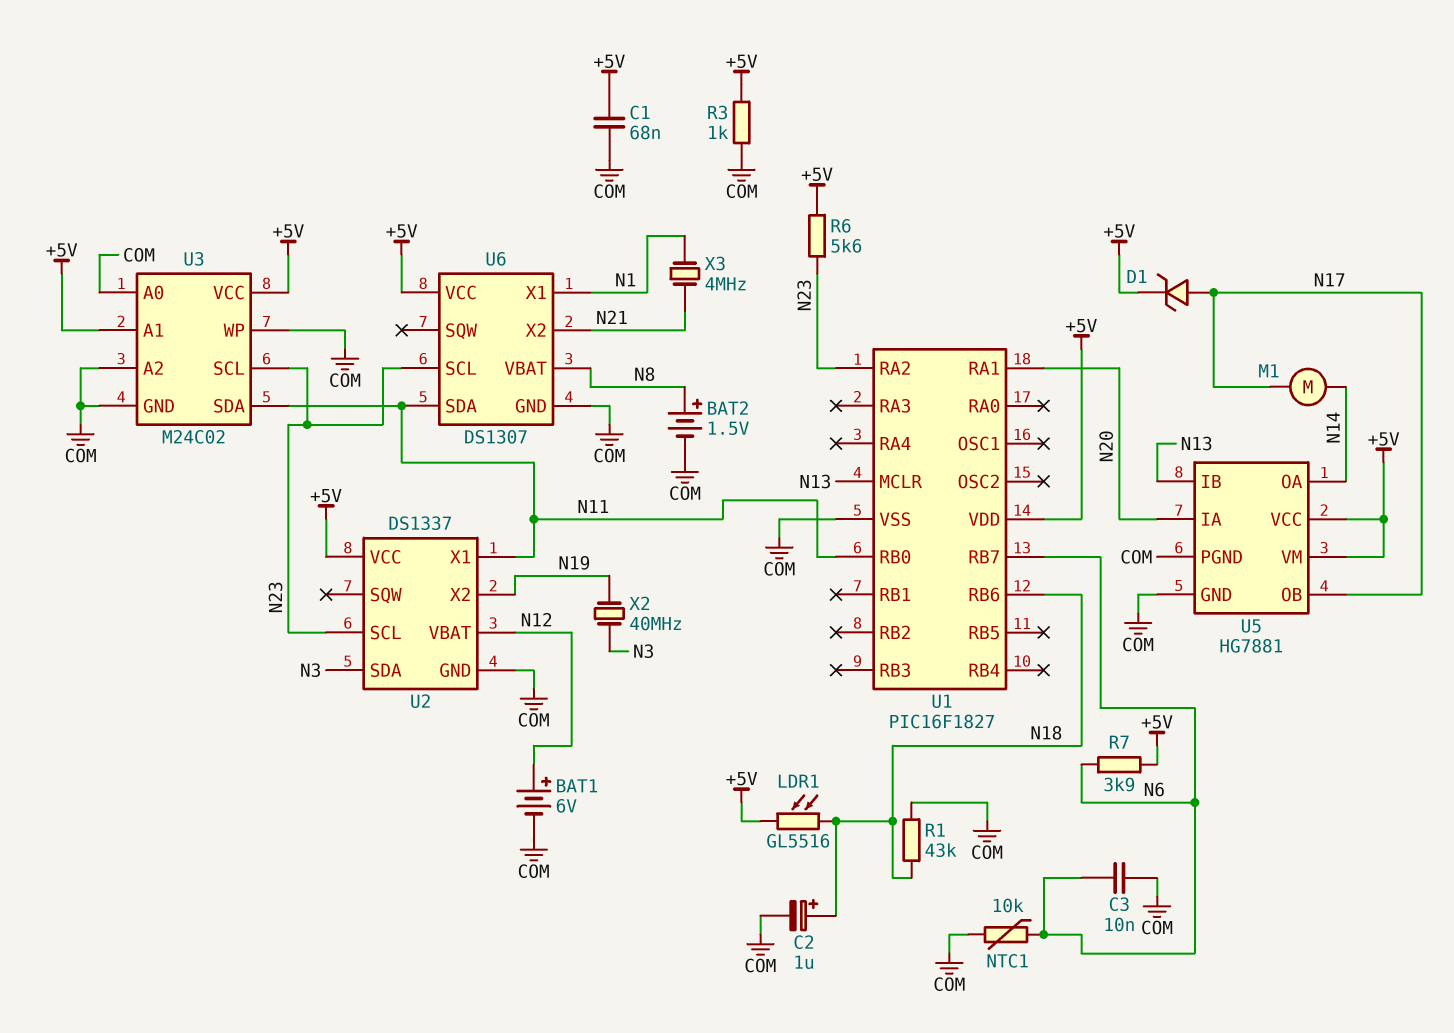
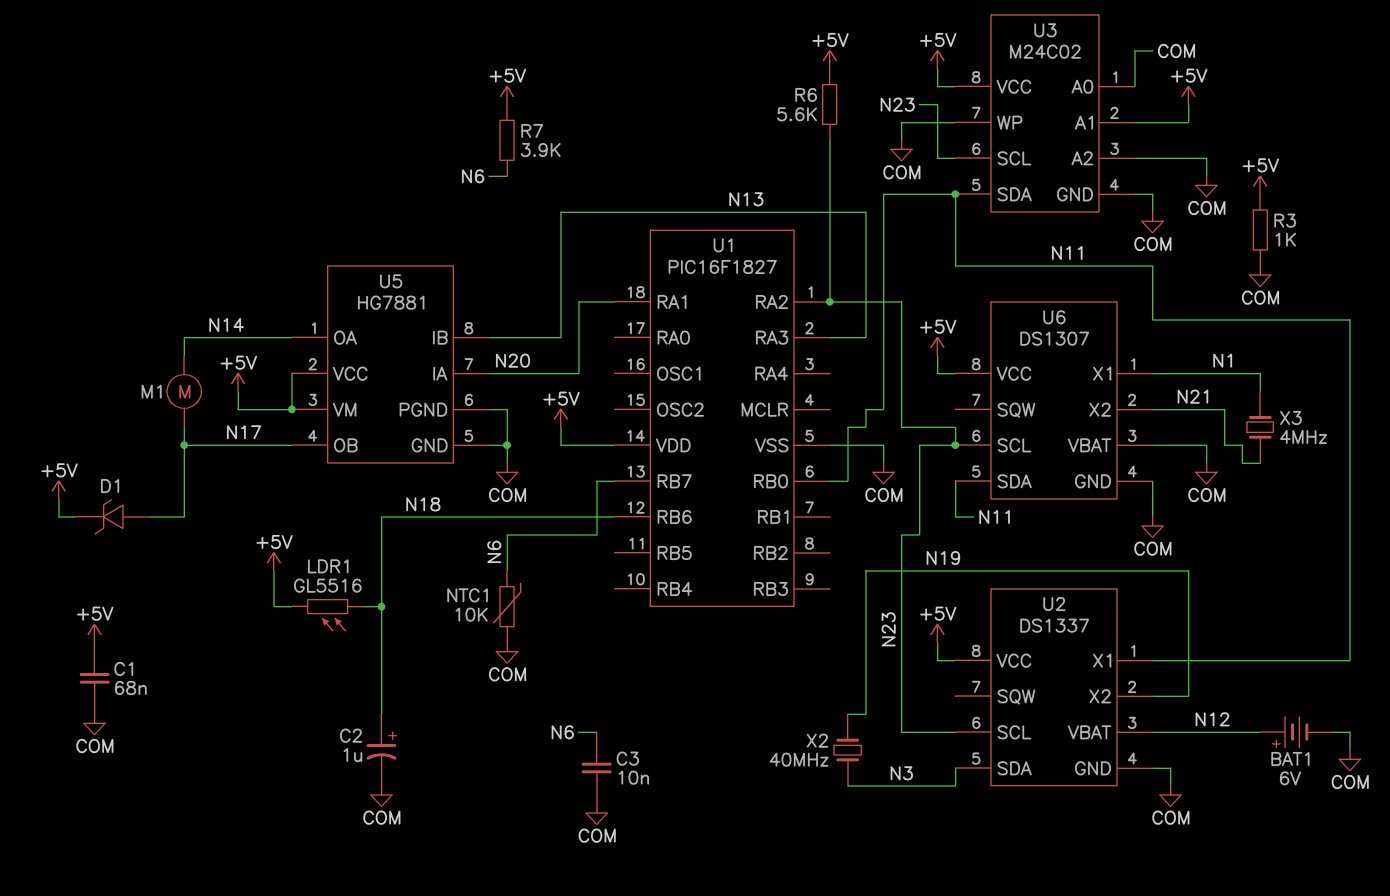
BAT2: 1.5V (plus N8, minus COM) -> none
R1: 43k (COM, N18) -> none
U1 pin MCLR: N13 -> none
U1 pin RA3: none -> N13
U6 pin VBAT: N8 -> COM

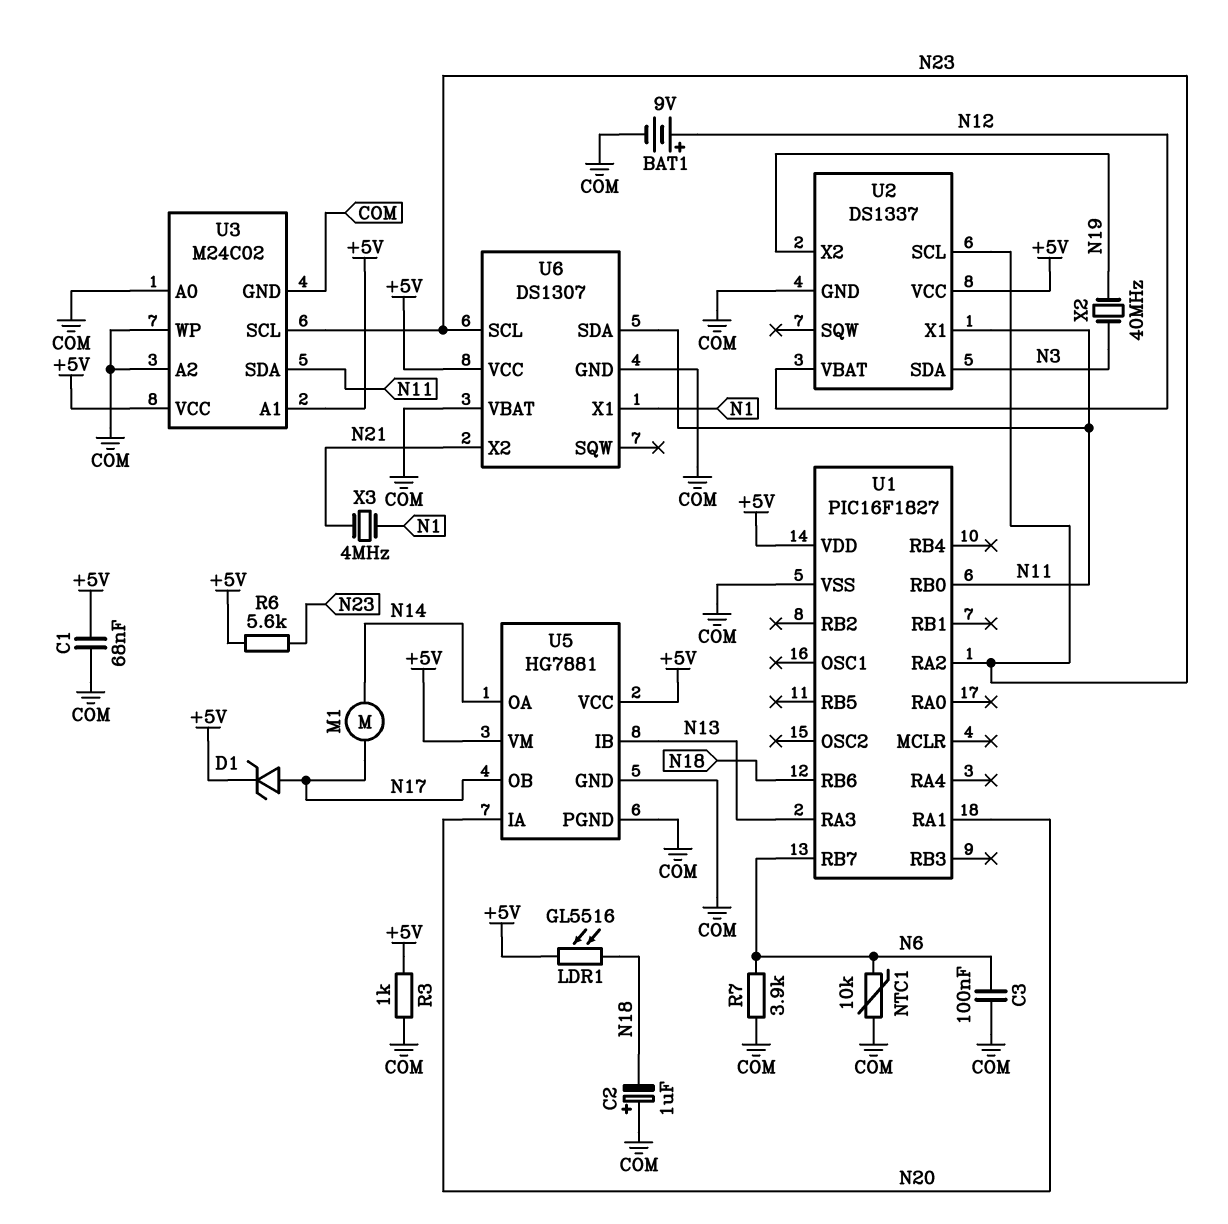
BAT1: 6V (plus N12, minus COM) -> 9V (plus N12, minus COM)
C2: 1uF (plus N18, minus COM) -> 1uF (plus COM, minus N18)
C3: 10nF (COM, N6) -> 100nF (COM, N6)
R7: 3.9k (+5V, N6) -> 3.9k (COM, N6)

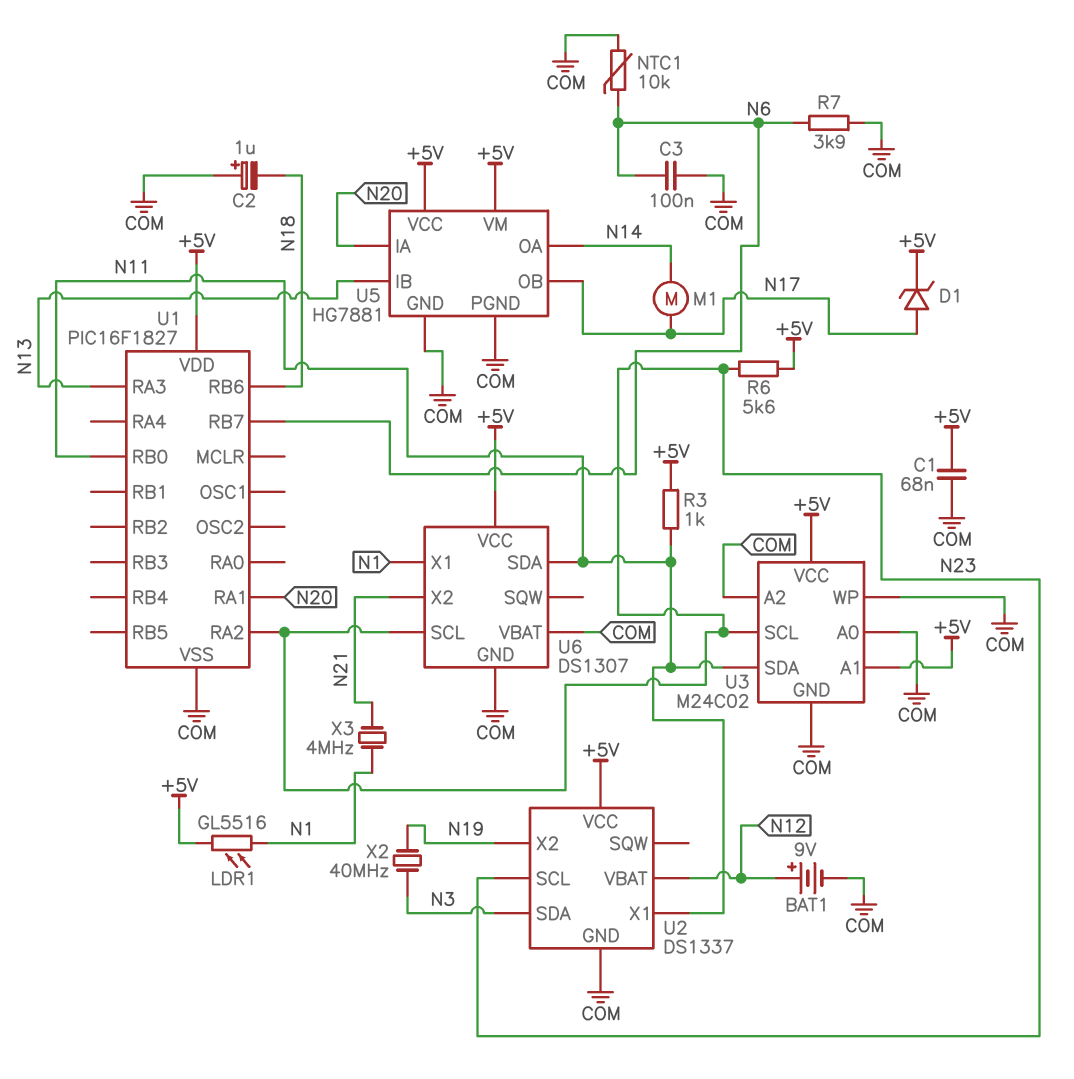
LDR1: GL5516 (+5V, N18) -> GL5516 (+5V, N1)
R3: 1k (+5V, COM) -> 1k (+5V, N11)

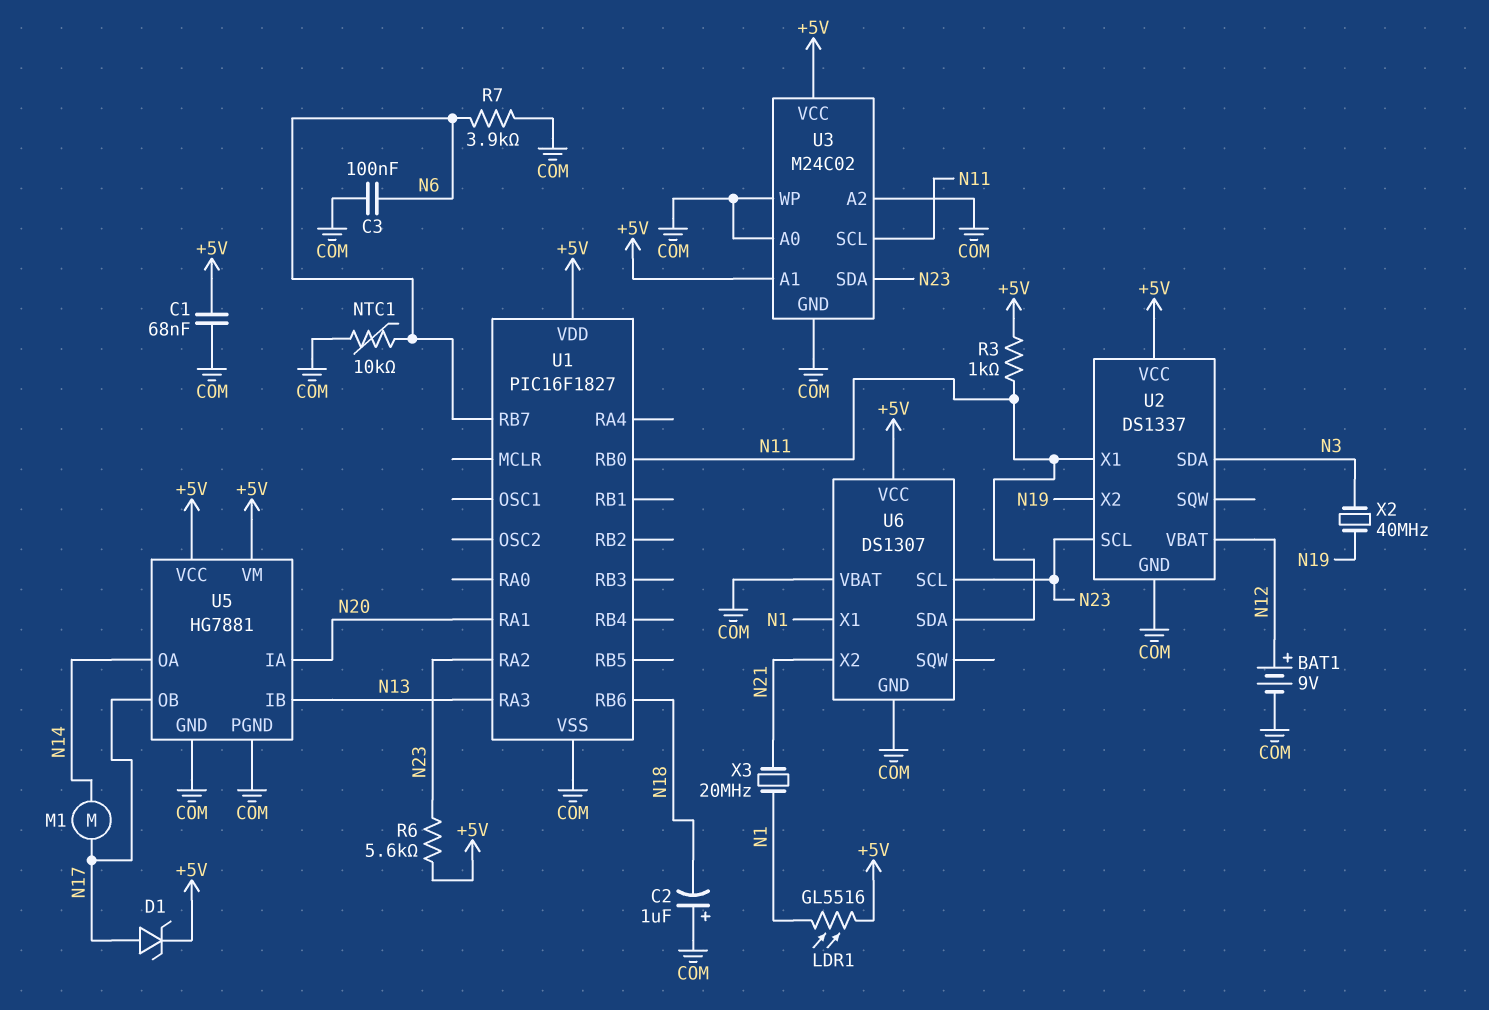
U3 pin SCL: N23 -> N11
U3 pin SDA: N11 -> N23
X3: 4MHz (N1, N21) -> 20MHz (N1, N21)

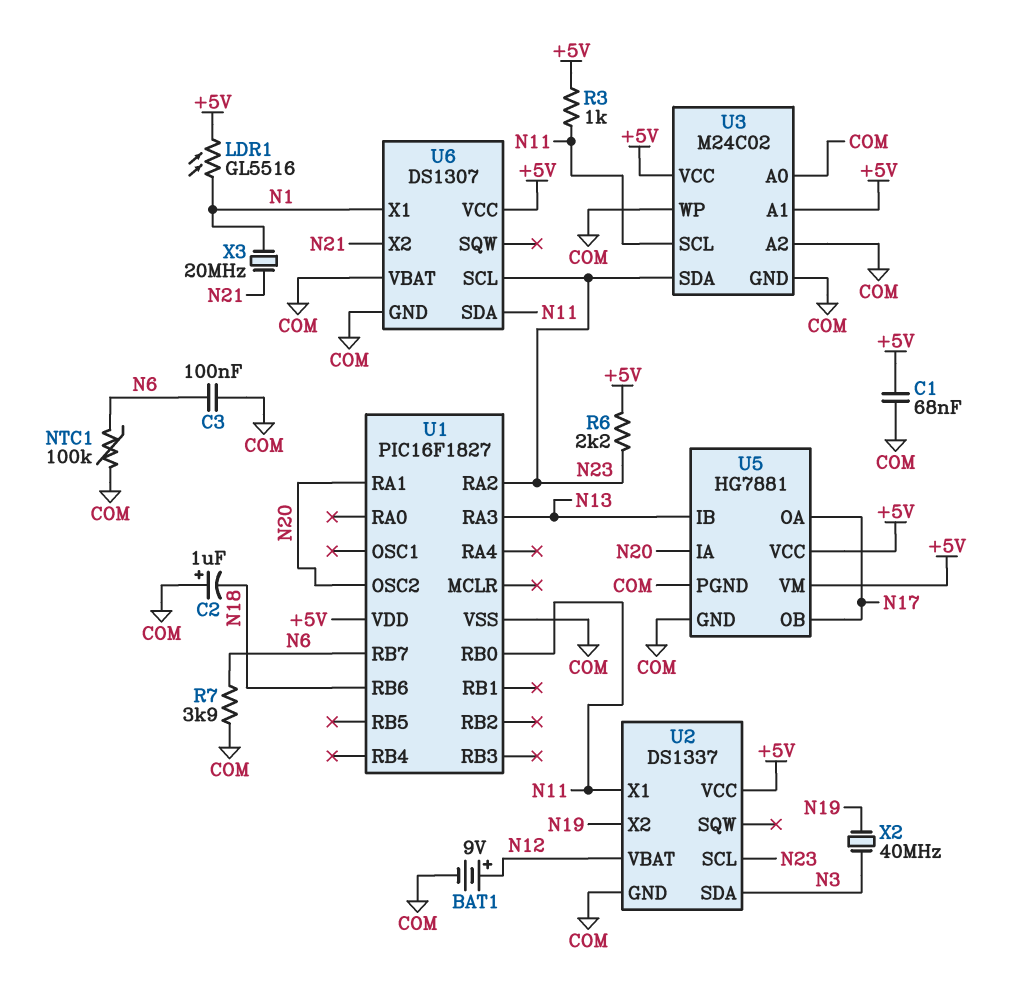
D1: zener (A N17, K +5V) -> none
M1: motor (N14, N17) -> none
NTC1: 10k (COM, N6) -> 100k (COM, N6)
R6: 5.6k (+5V, N23) -> 2.2k (+5V, N23)
U1 pin OSC2: none -> N20
U5 pin OA: N14 -> N17

